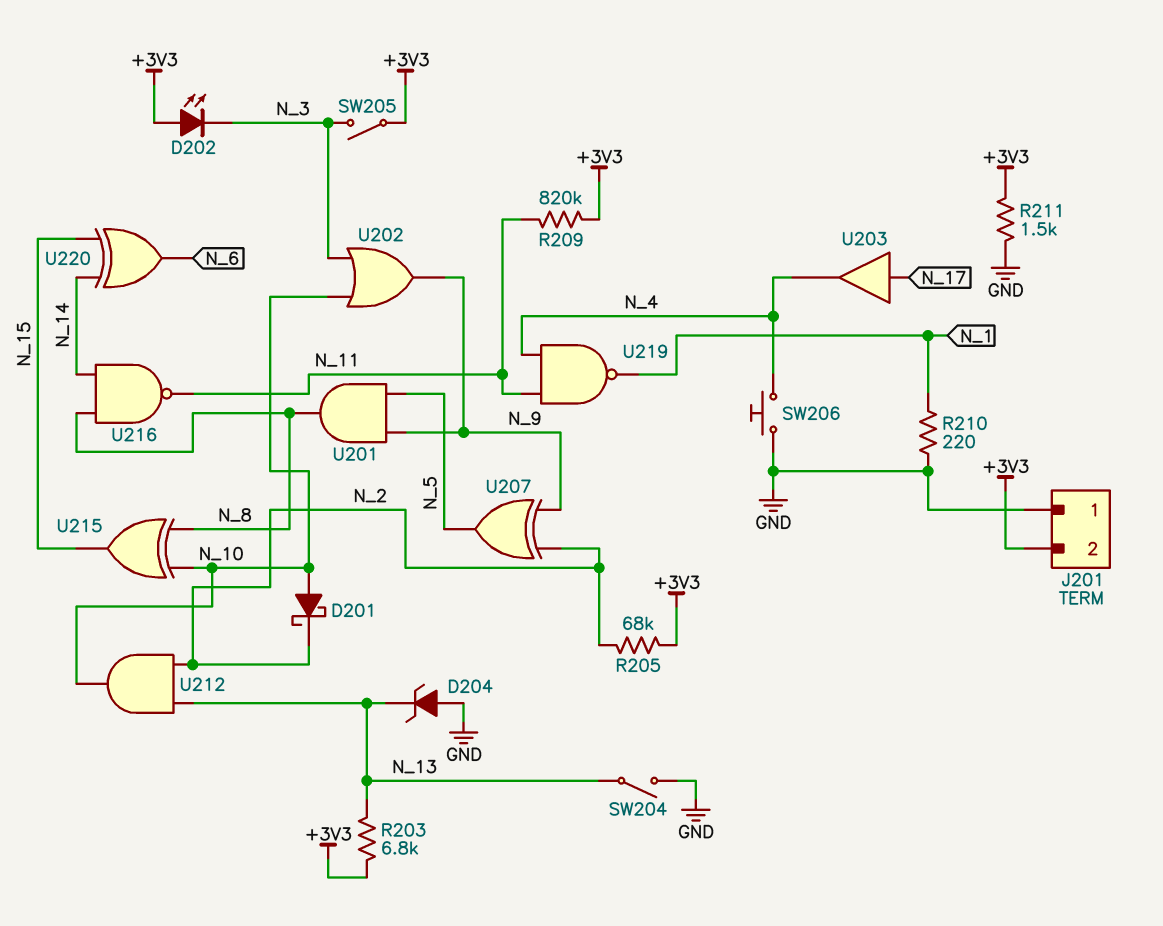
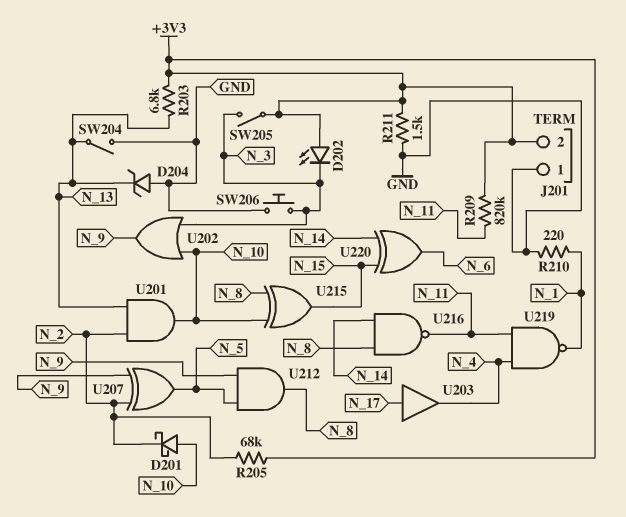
SW206: button (GND, N_4) -> button (GND, N_3)
U201: AND (in N_5, in N_9, out N_8) -> AND (in N_2, in N_13, out N_10)
U212: AND (in N_2, in N_13, out N_10) -> AND (in N_5, in N_9, out N_8)

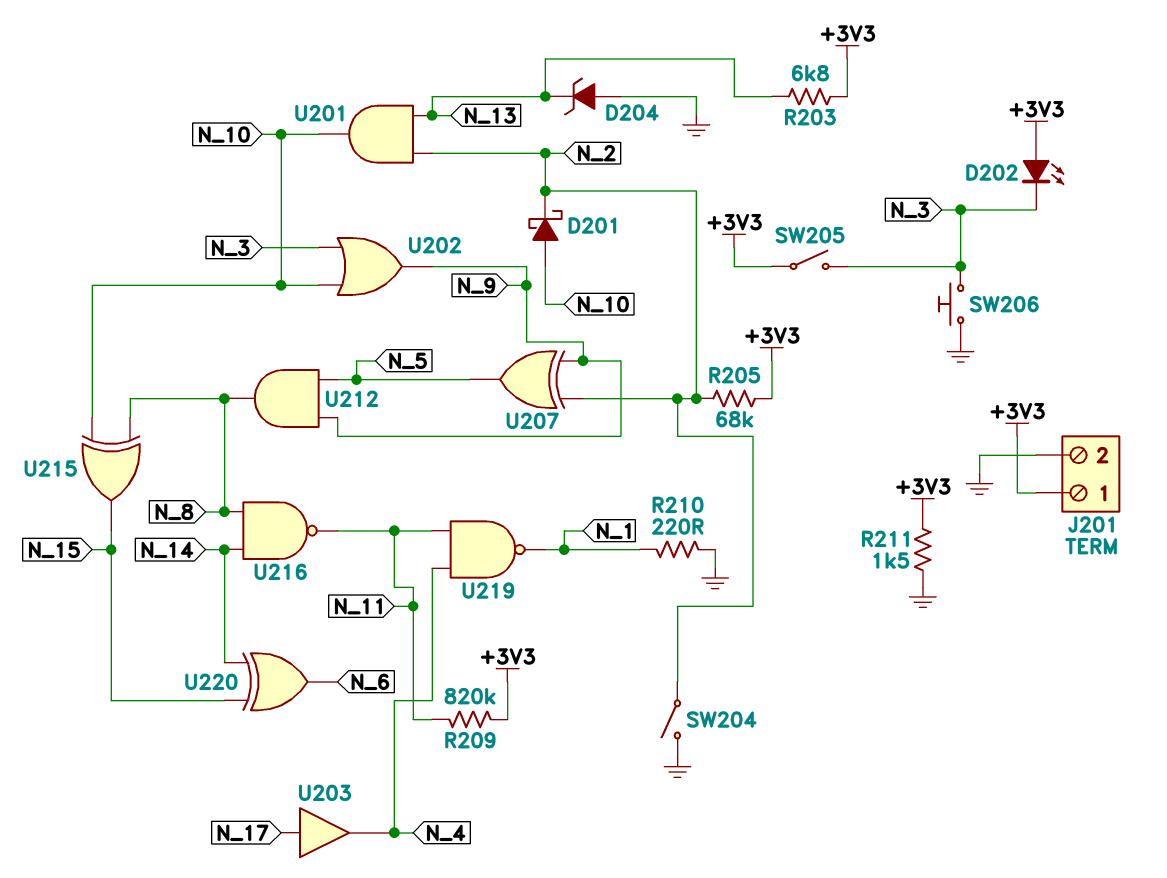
J201 pin 1: GND -> +3V3
J201 pin 2: +3V3 -> GND
SW204: switch (GND, N_13) -> switch (GND, N_2)

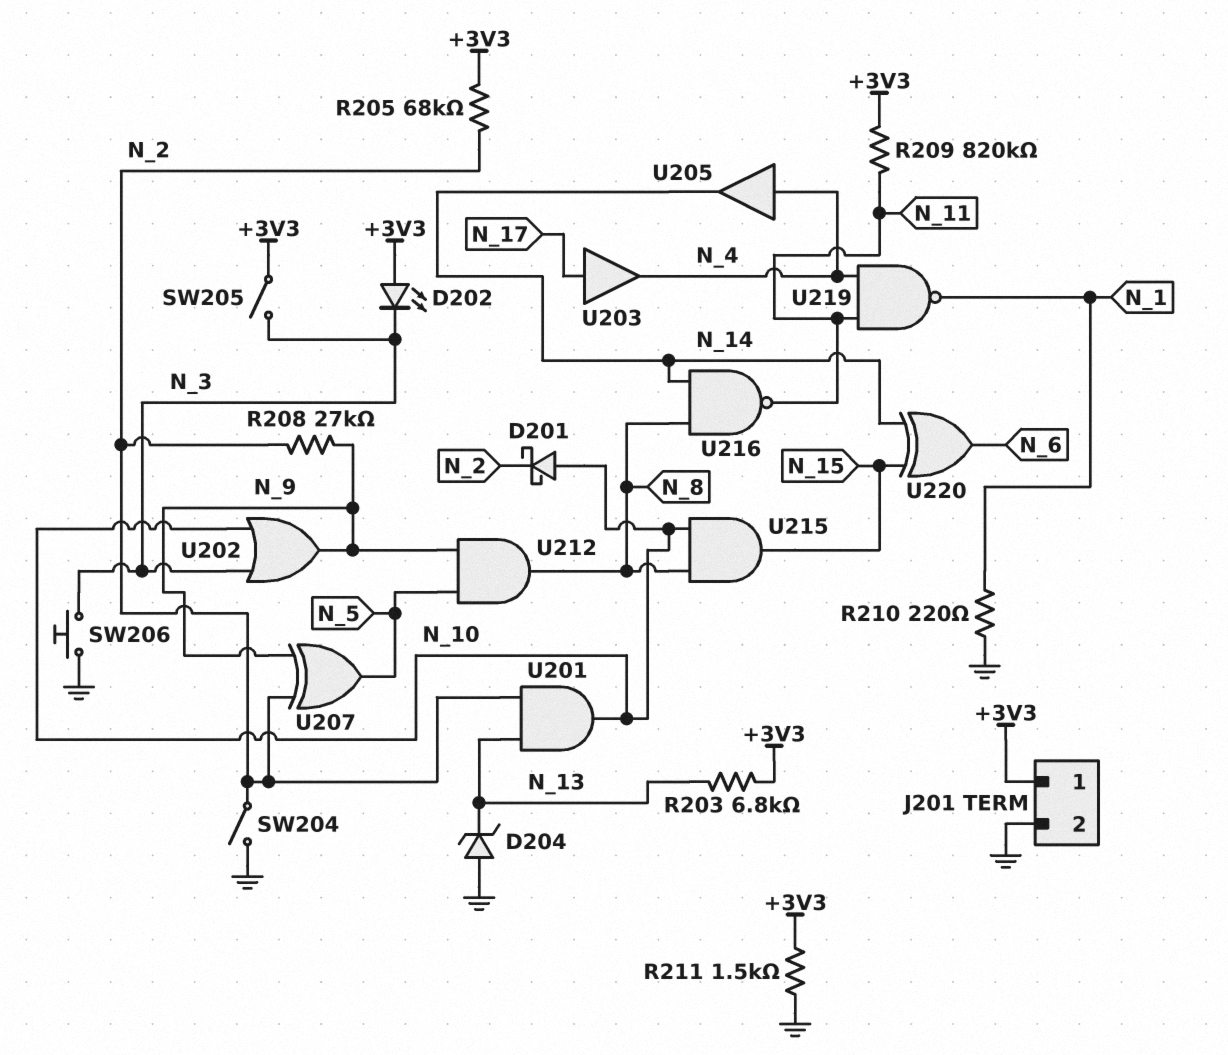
R208: none -> 27k (N_2, N_9)
U205: none -> buffer (in N_4, out N_14)
U215: XOR (in N_8, in N_10, out N_15) -> AND (in N_8, in N_10, out N_15)

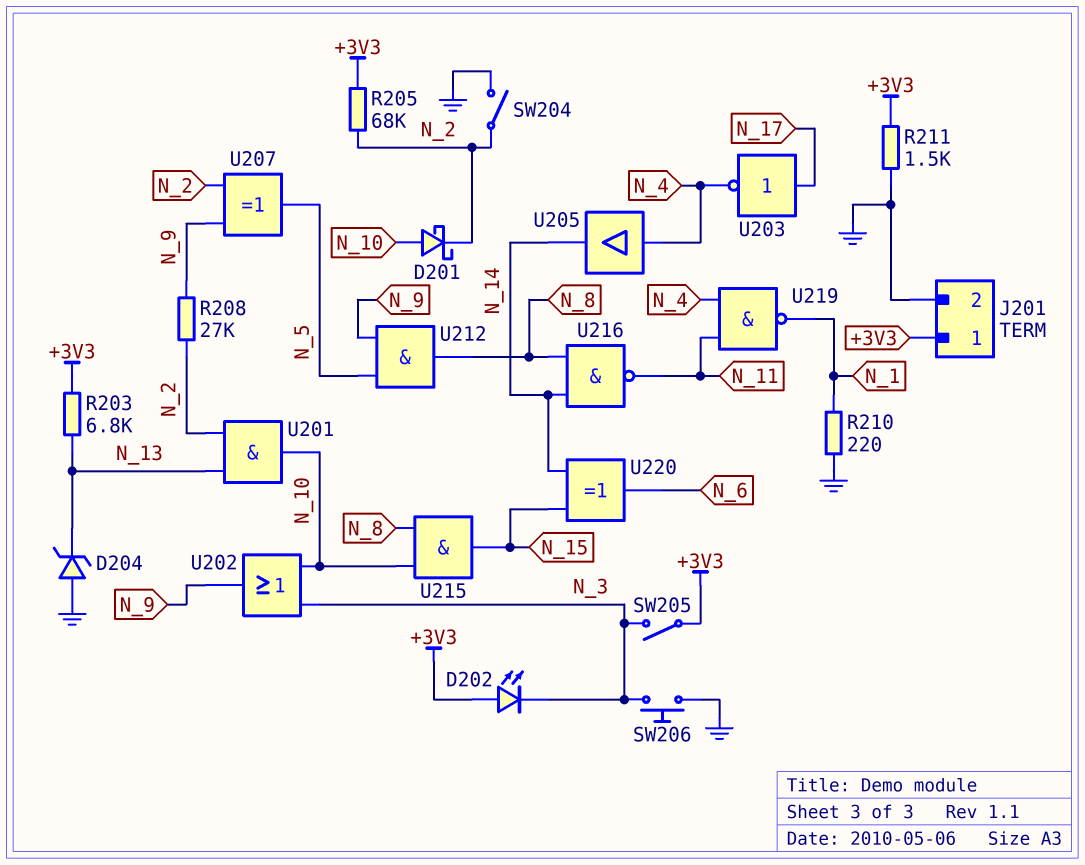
R209: 820k (+3V3, N_11) -> none
U203: buffer (in N_17, out N_4) -> NOT (in N_17, out N_4)

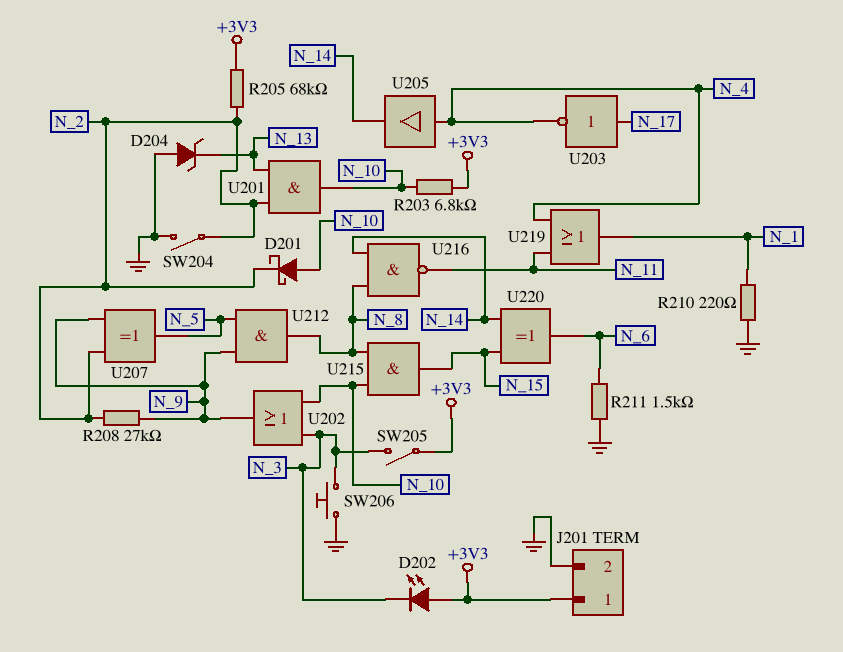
R203: 6.8k (+3V3, N_13) -> 6.8k (+3V3, N_10)
R211: 1.5k (+3V3, GND) -> 1.5k (GND, N_6)
U219: NAND (in N_4, in N_11, out N_1) -> OR (in N_4, in N_11, out N_1)

